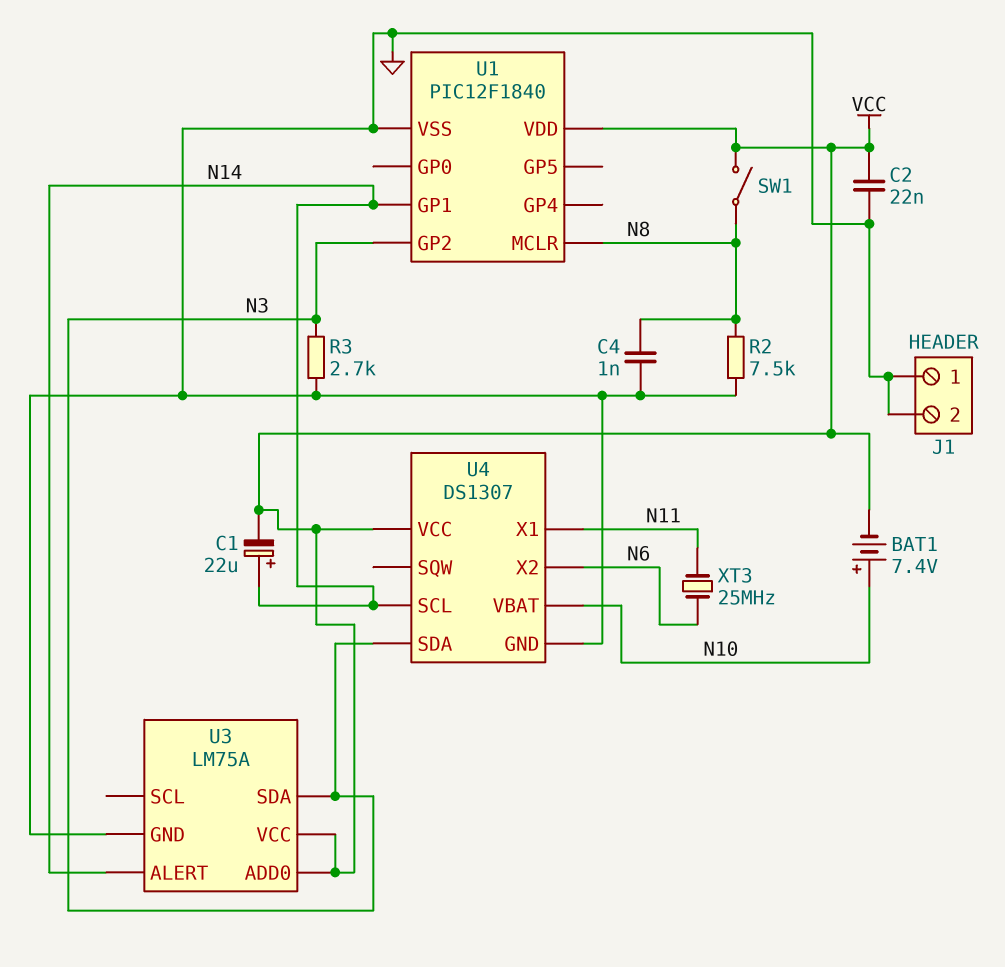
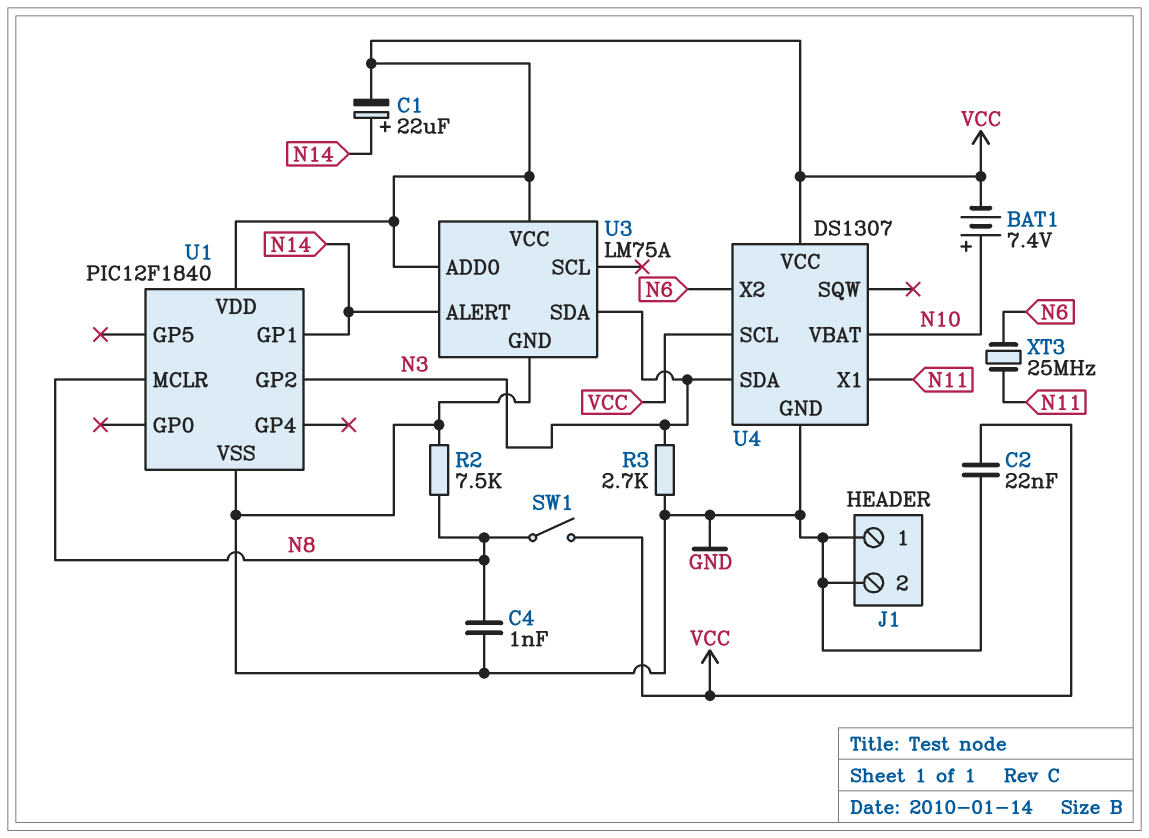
U4 pin SCL: N14 -> VCC

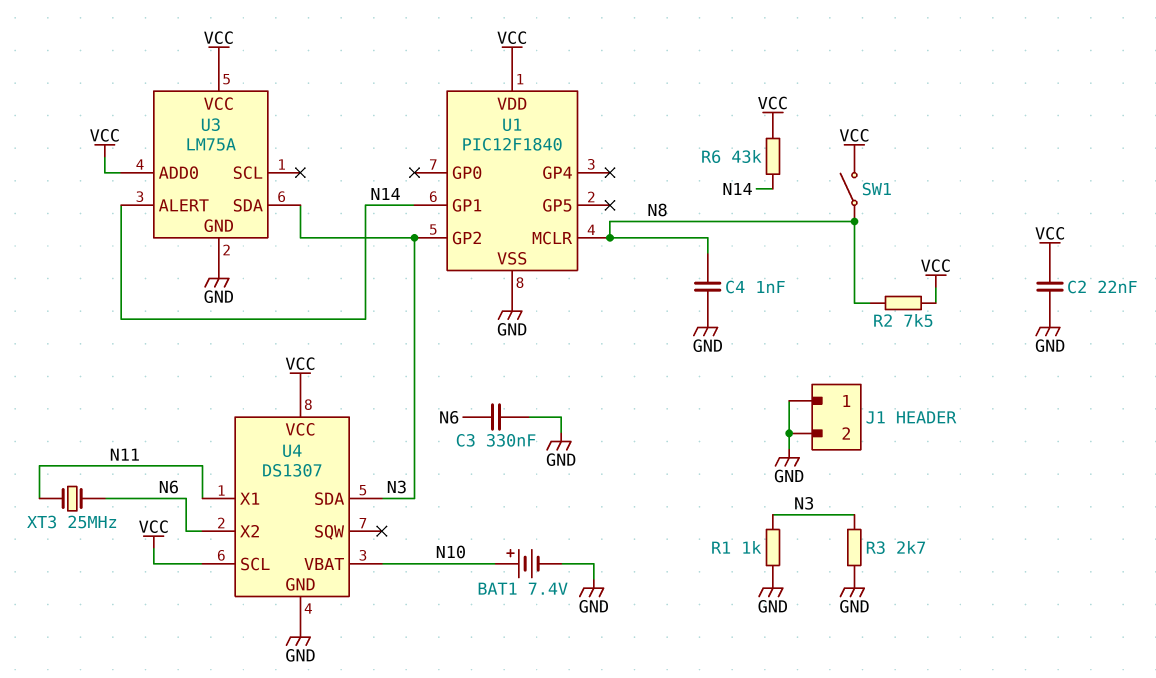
BAT1: 7.4V (plus N10, minus VCC) -> 7.4V (plus N10, minus GND)
C1: 22uF (plus N14, minus VCC) -> none
C3: none -> 330nF (GND, N6)
R1: none -> 1k (GND, N3)
R2: 7.5k (GND, N8) -> 7.5k (N8, VCC)
R6: none -> 43k (N14, VCC)

